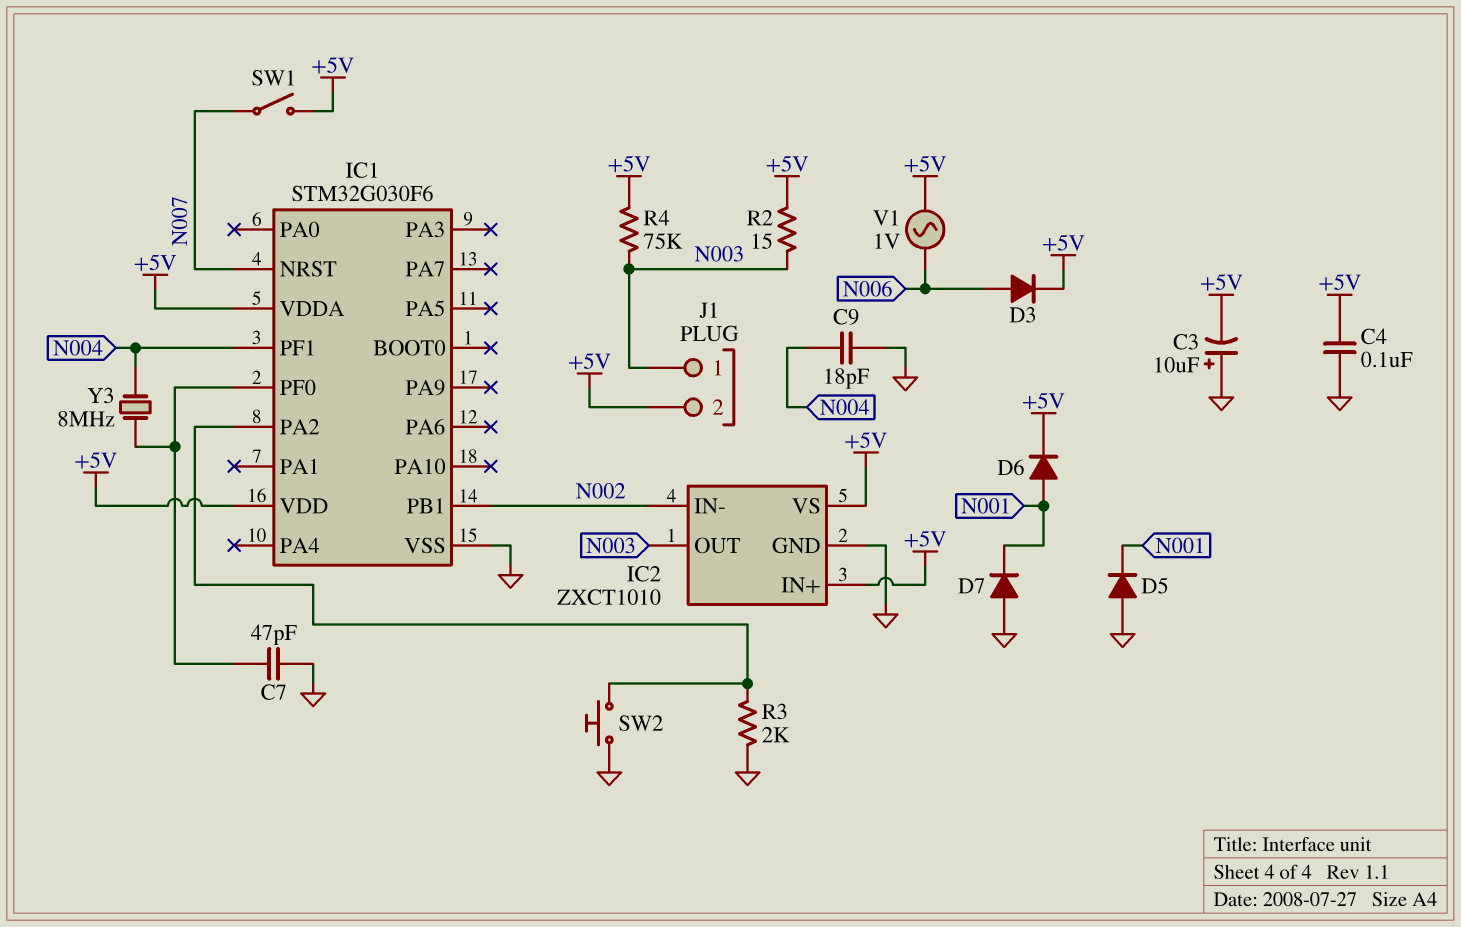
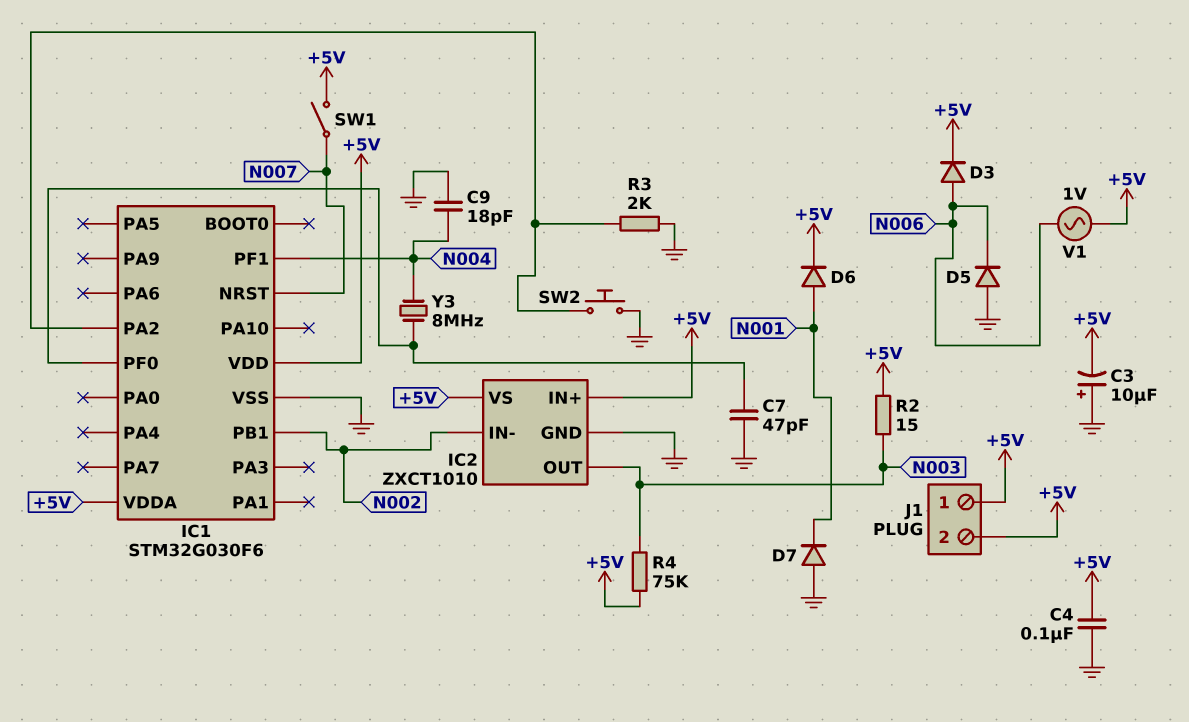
D5: diode (A GND, K N001) -> diode (A GND, K N006)
J1 pin 1: N003 -> +5V

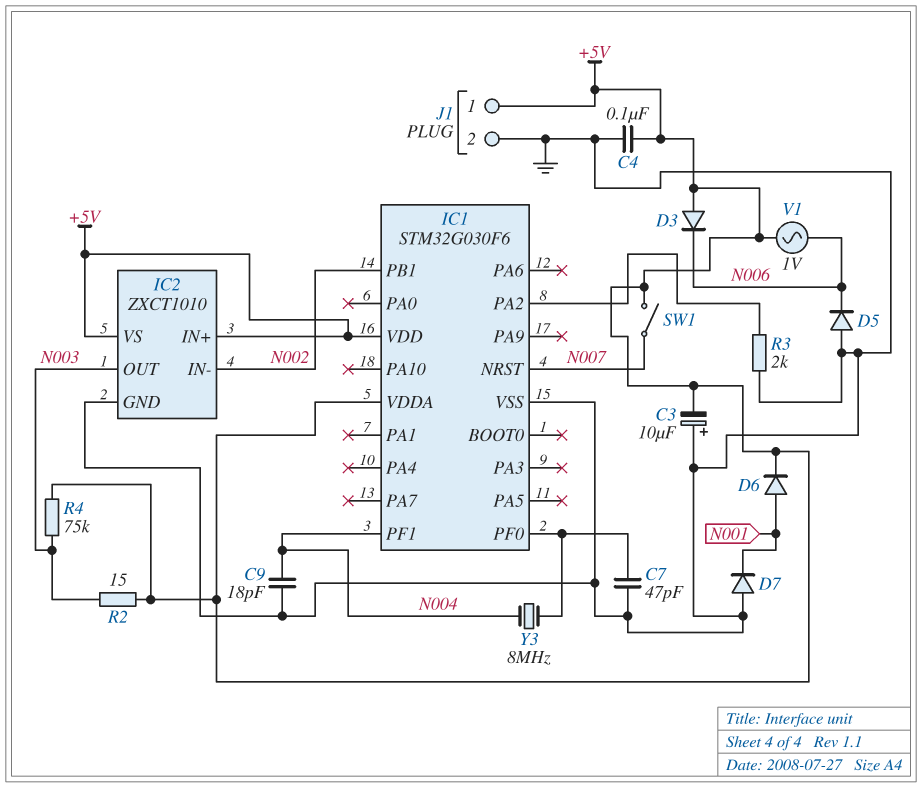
D3: diode (A N006, K +5V) -> diode (A +5V, K N006)
J1 pin 2: +5V -> GND
SW2: button (GND, IC1/PA2) -> none

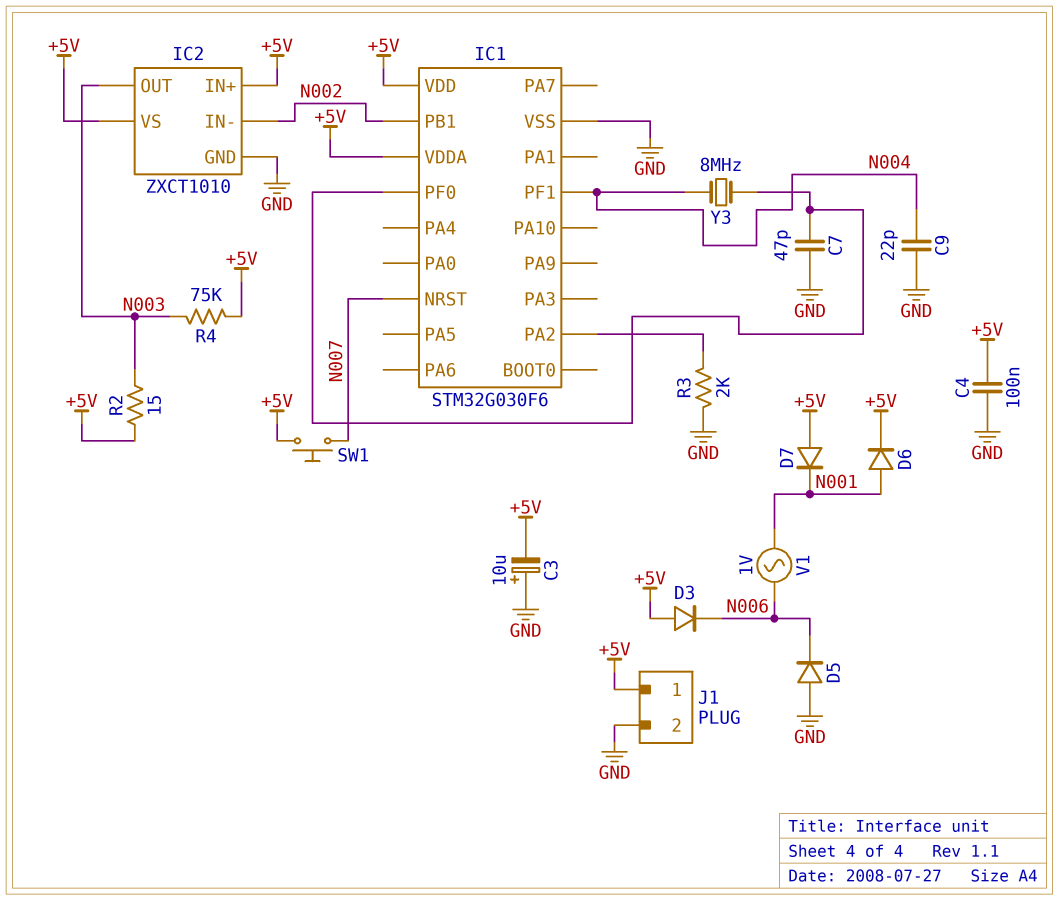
C9: 18pF (GND, N004) -> 22pF (GND, N004)
D7: diode (A GND, K N001) -> diode (A +5V, K N001)
SW1: switch (+5V, N007) -> button (+5V, N007)
V1: AC 1V (+5V, N006) -> AC 1V (N001, N006)

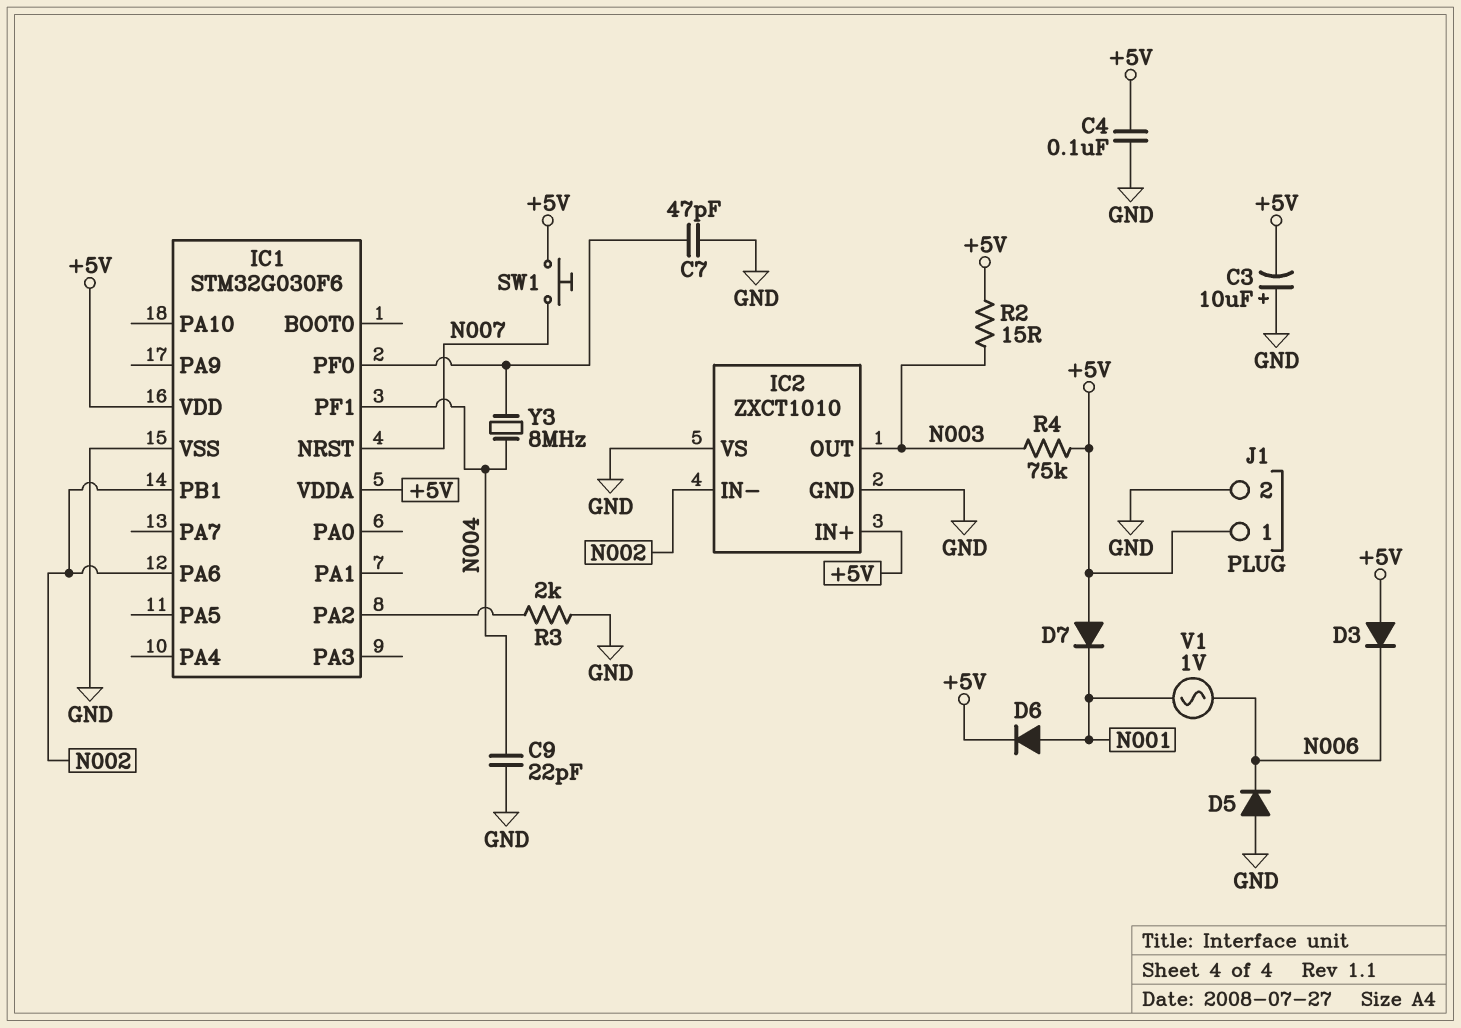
IC1 pin PA6: none -> N002
IC2 pin VS: +5V -> GND

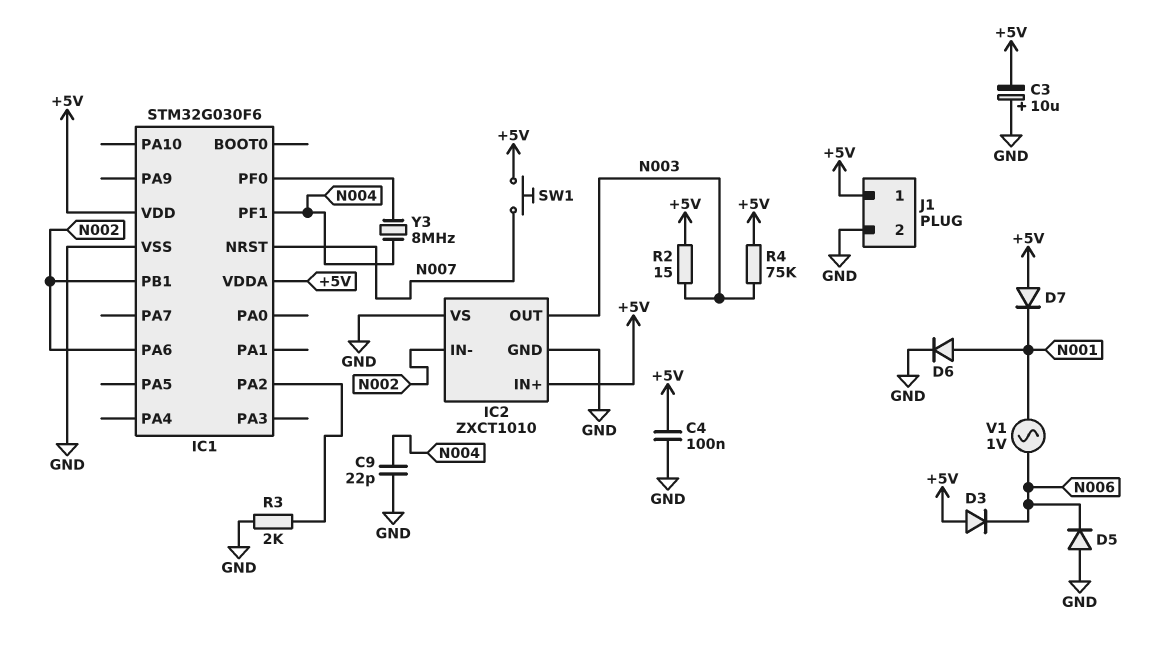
C7: 47pF (GND, IC1/PF0) -> none
D6: diode (A N001, K +5V) -> diode (A N001, K GND)

